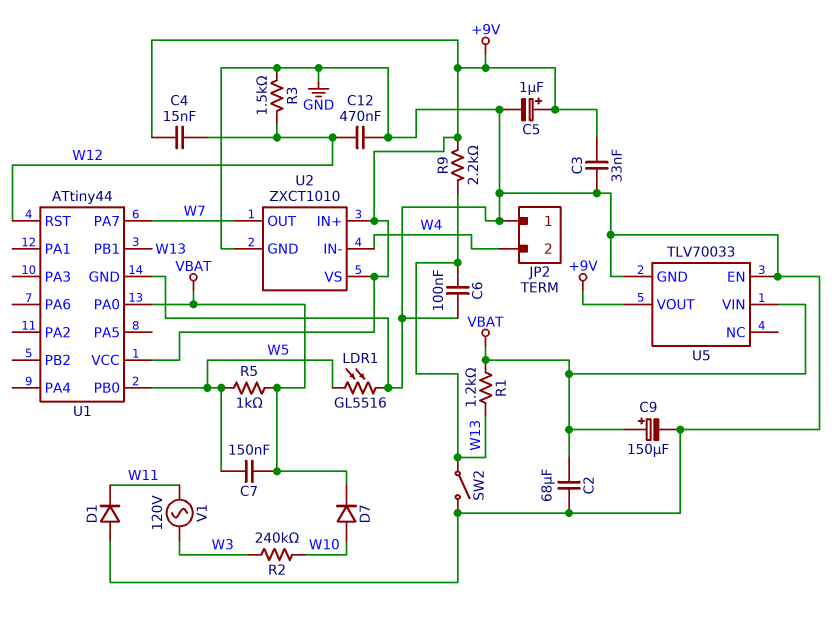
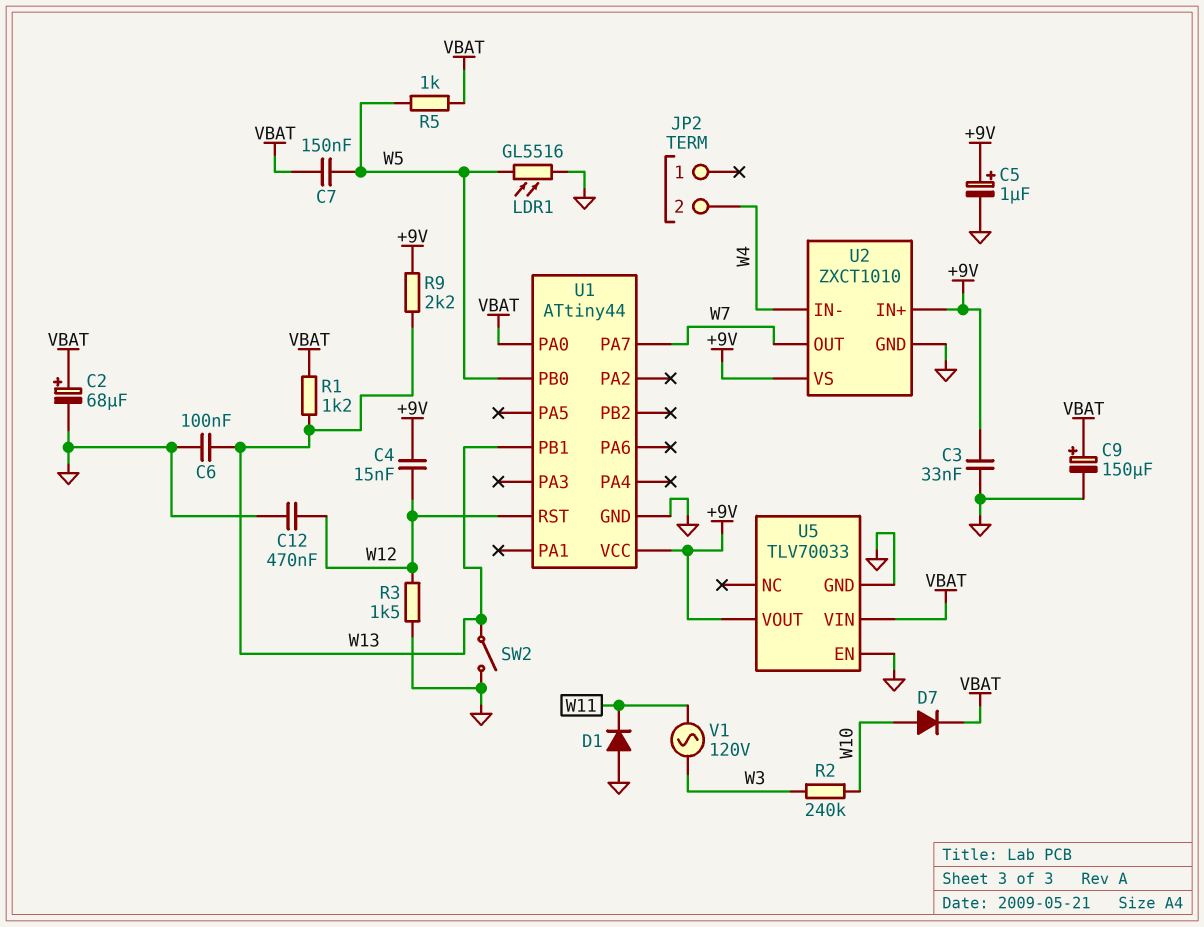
C2: 68uF (GND, VBAT) -> 68uF (plus VBAT, minus GND)
JP2 pin 1: GND -> none

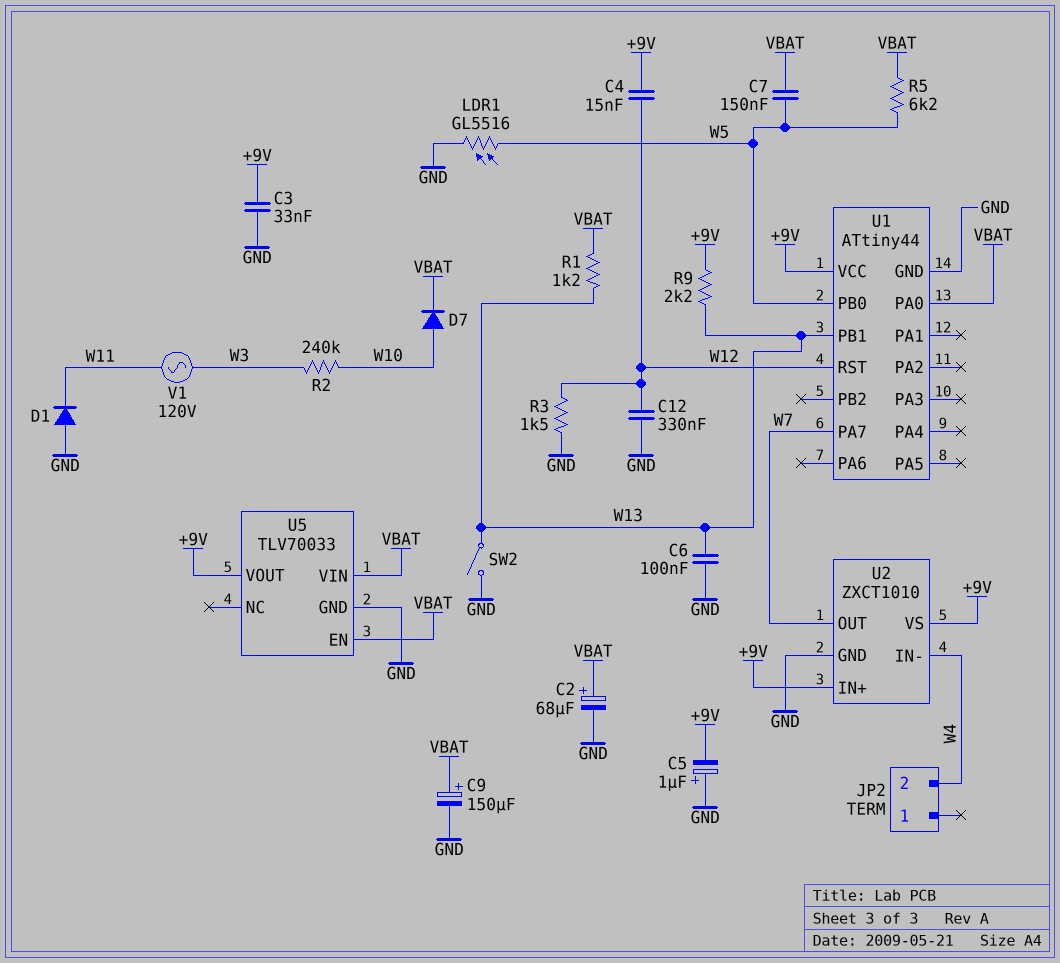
C5: 1uF (plus +9V, minus GND) -> 1uF (plus GND, minus +9V)
C12: 470nF (GND, W12) -> 330nF (GND, W12)
R5: 1k (VBAT, W5) -> 6.2k (VBAT, W5)
U5 pin EN: GND -> VBAT

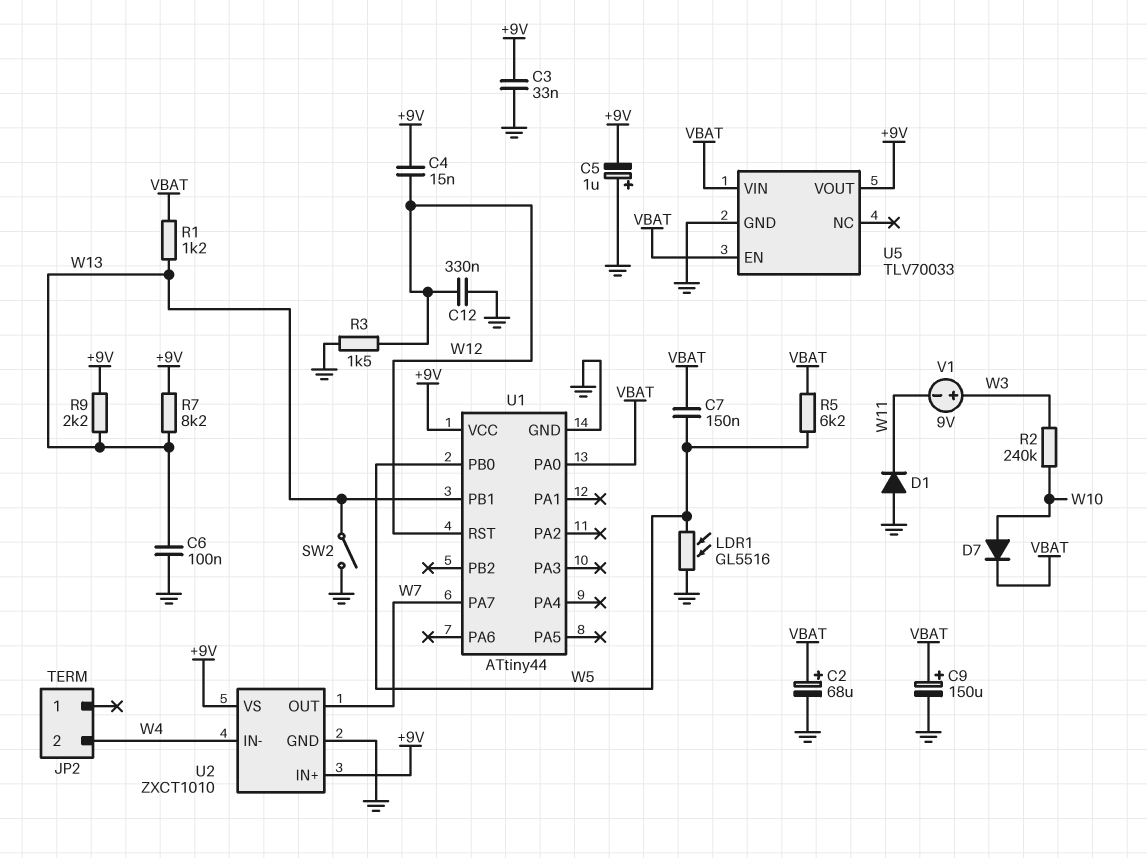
R7: none -> 8.2k (+9V, W13)
V1: AC 120V (W3, W11) -> 9V (plus W3, minus W11)

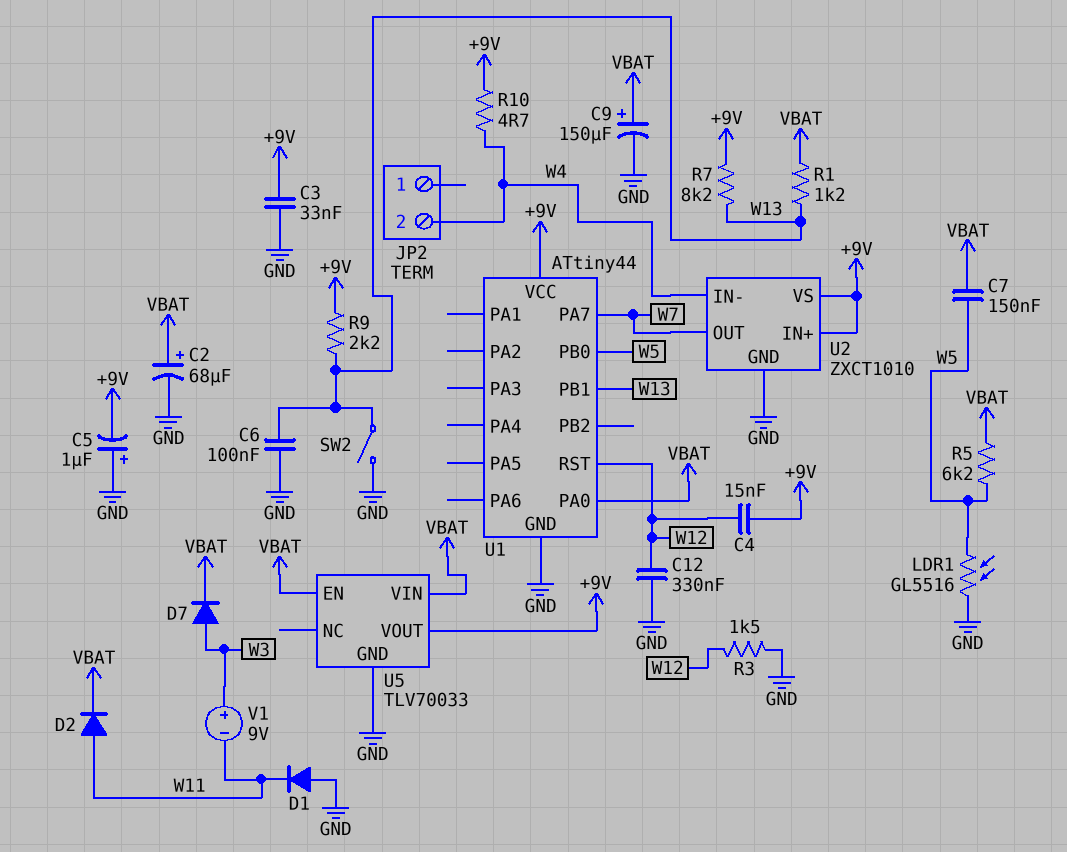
D2: none -> diode (A W11, K VBAT)
D7: diode (A W10, K VBAT) -> diode (A W3, K VBAT)
R2: 240k (W3, W10) -> none
R10: none -> 4.7 (+9V, W4)

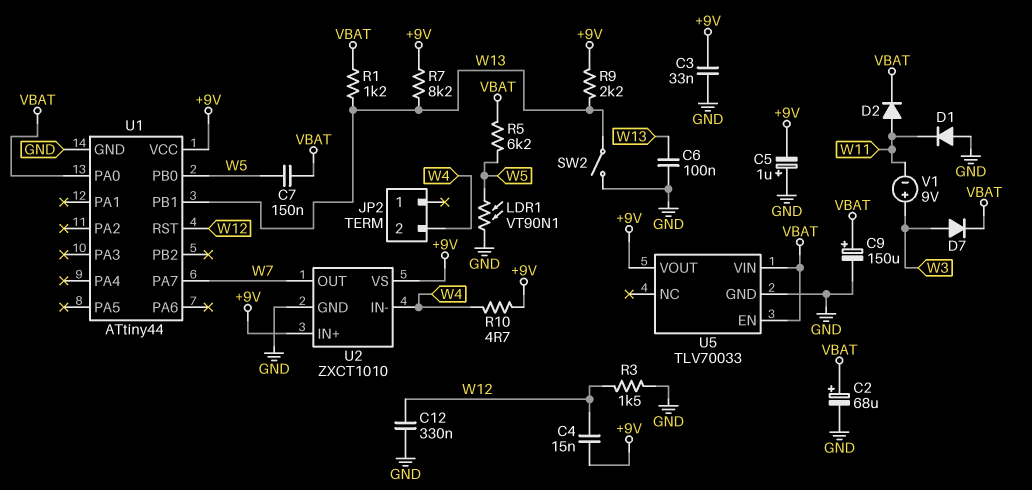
LDR1: GL5516 (GND, W5) -> VT90N1 (GND, W5)

